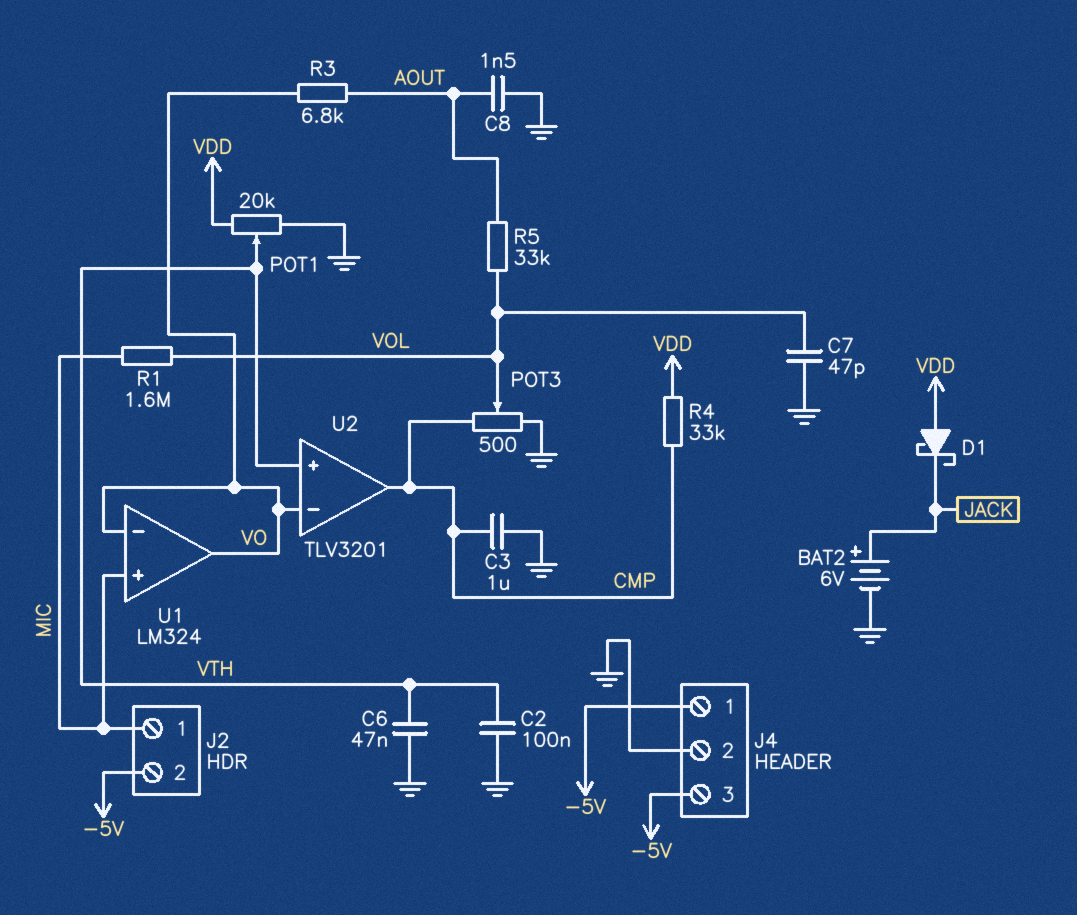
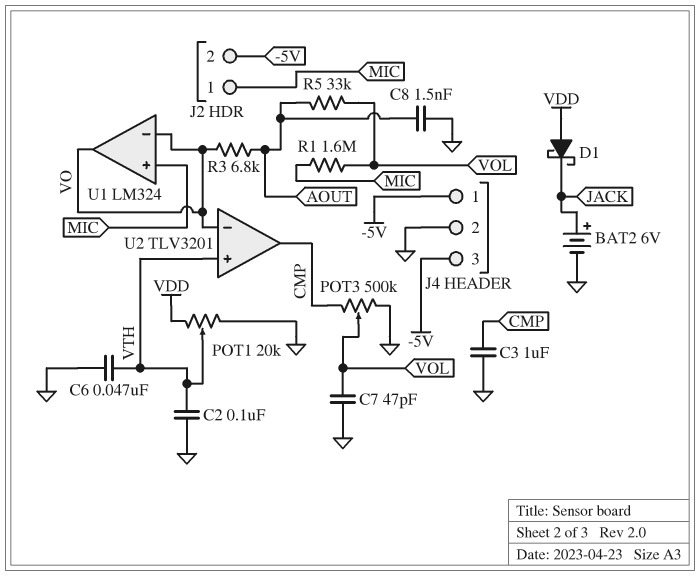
POT3: 500 (CMP, GND, wiper VOL) -> 500k (CMP, GND, wiper VOL)
R4: 33k (CMP, VDD) -> none

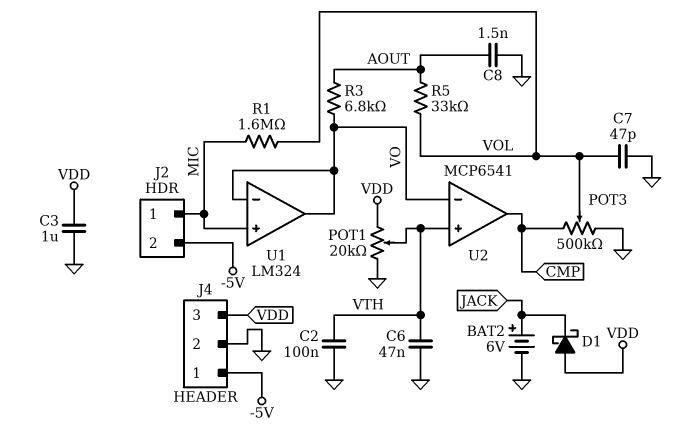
C3: 1uF (CMP, GND) -> 1uF (GND, VDD)
J4 pin 3: -5V -> VDD
U2: TLV3201 -> MCP6541

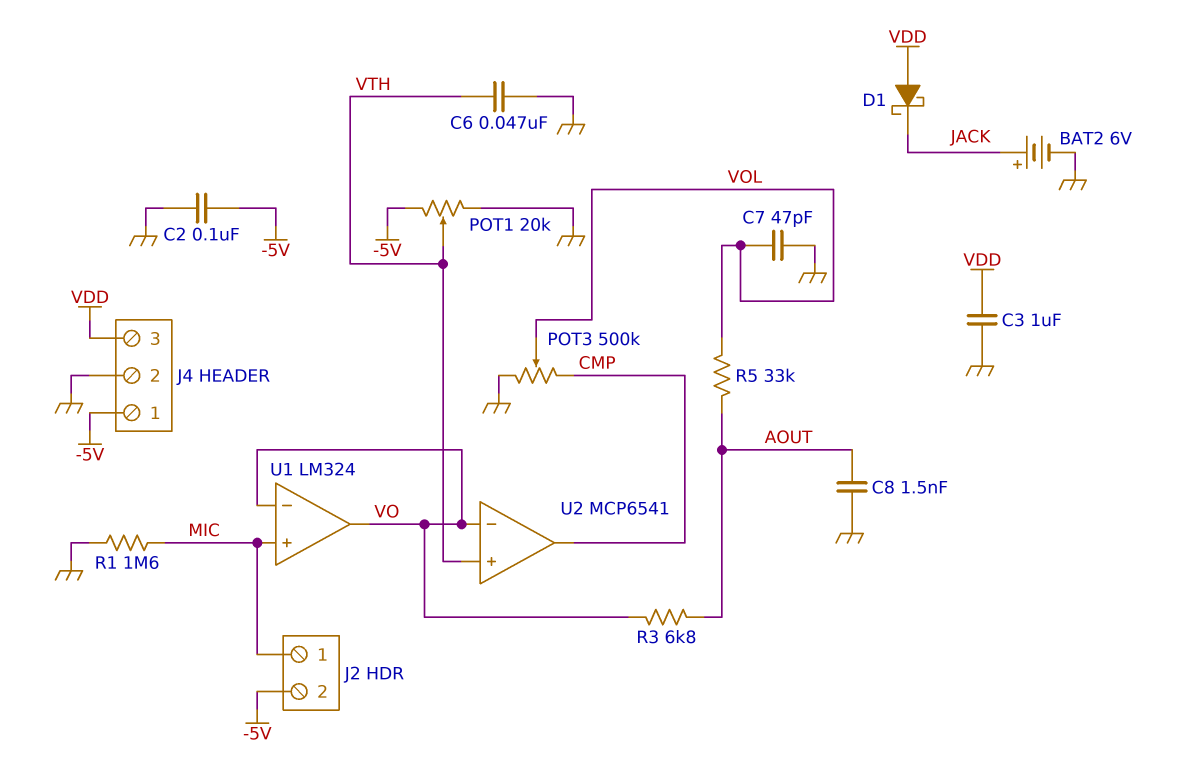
C2: 100nF (GND, VTH) -> 100nF (-5V, GND)
POT1: 20k (GND, VDD, wiper VTH) -> 20k (-5V, GND, wiper VTH)
R1: 1.6M (MIC, VOL) -> 1.6M (GND, MIC)

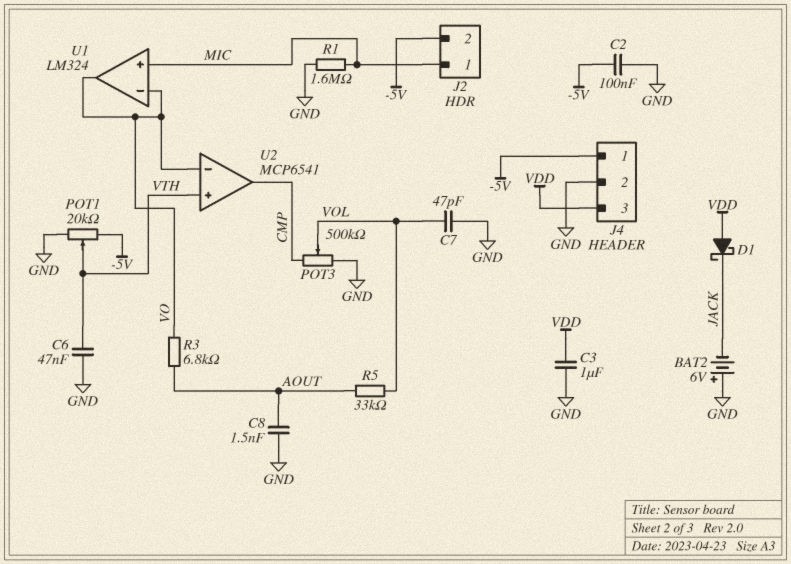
BAT2: 6V (plus JACK, minus GND) -> 6V (plus GND, minus JACK)

